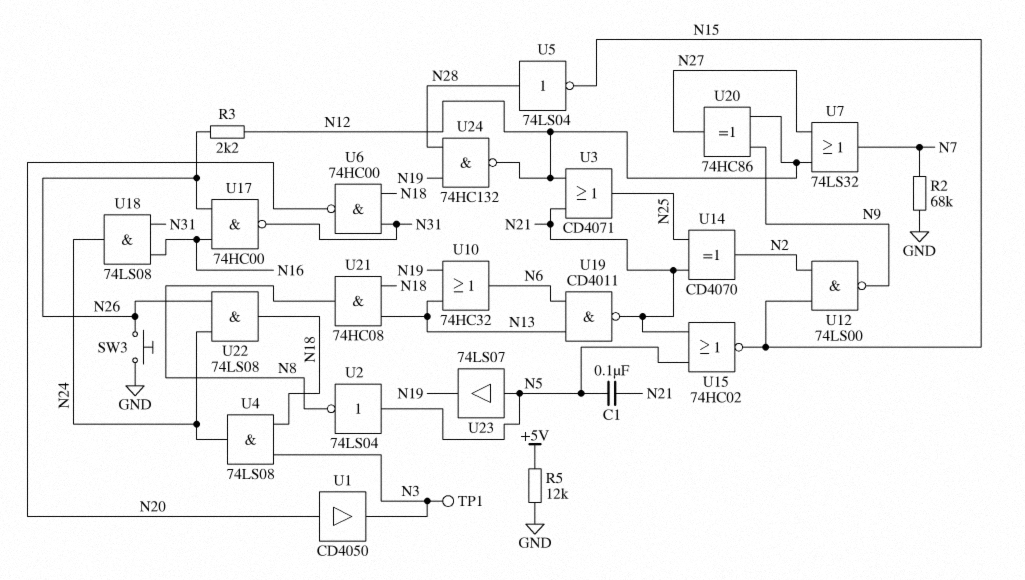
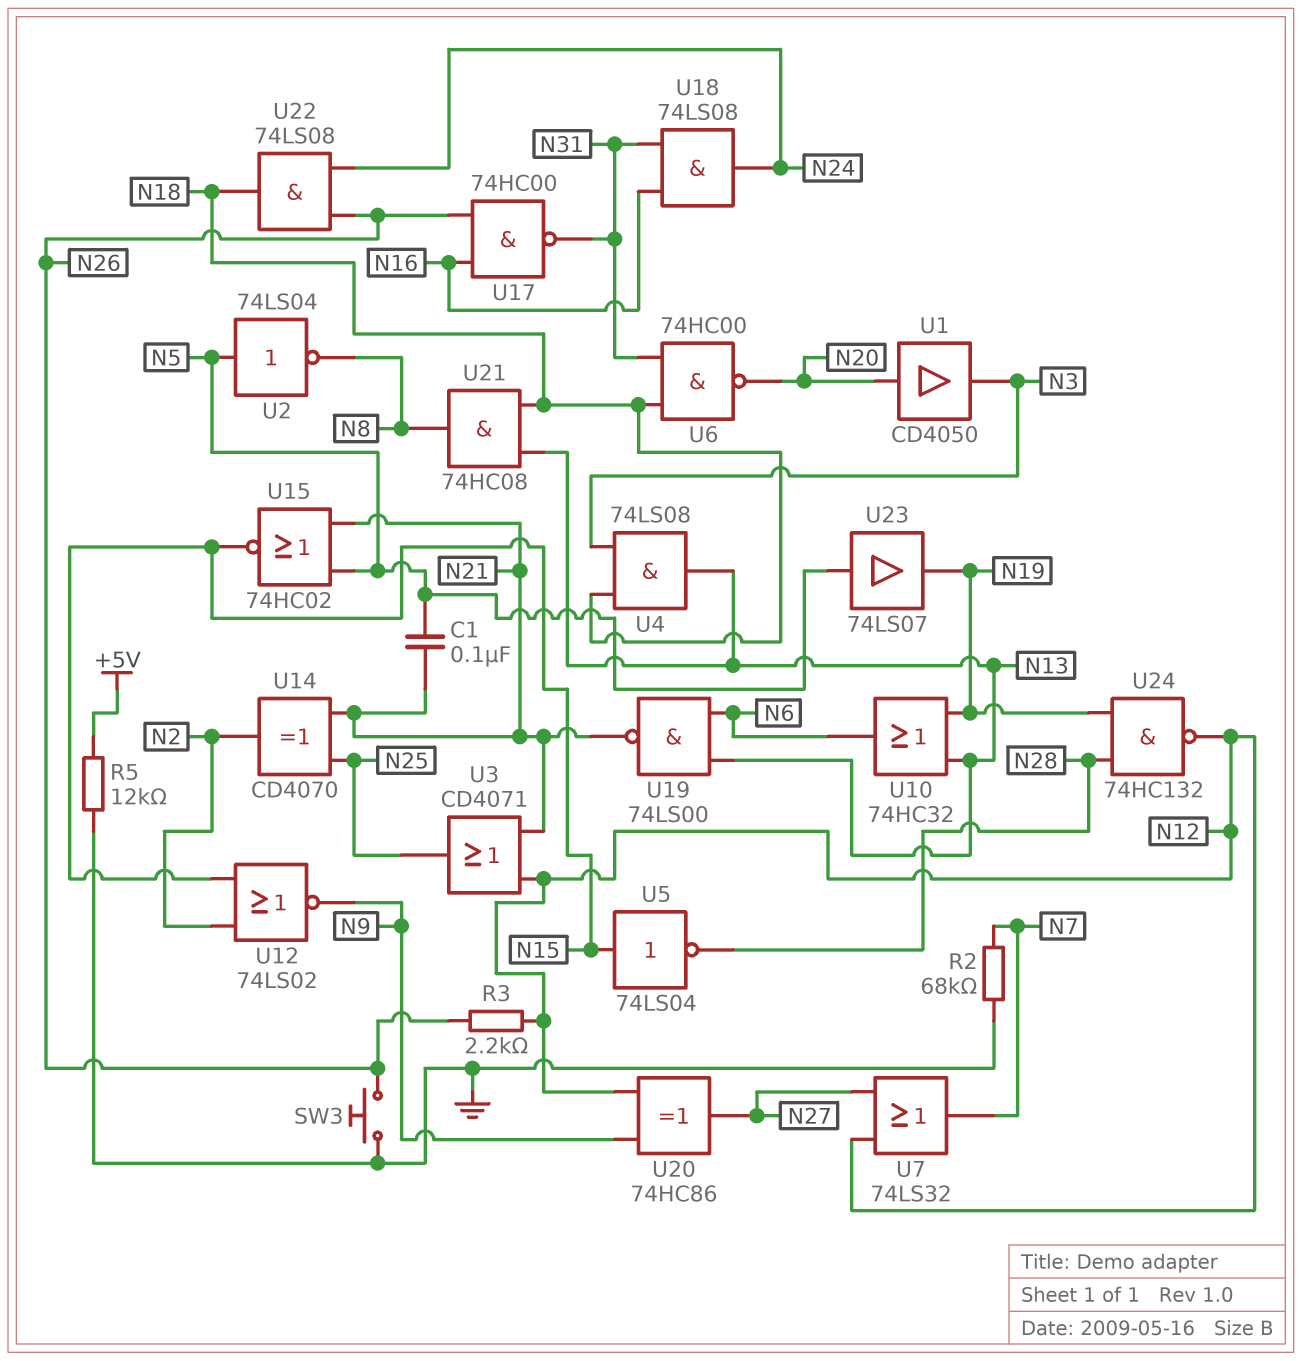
TP1: test point (N3) -> none
U4: AND 74LS08 (in N3, in N18, out N24) -> AND 74LS08 (in N3, in N18, out N13)
U5: NOT 74LS04 (in N28, out N15) -> NOT 74LS04 (in N15, out N28)
U12: NAND 74LS00 (in N2, in N15, out N9) -> NOR 74LS02 (in N2, in N15, out N9)
U19: NAND CD4011 (in N6, in N13, out N21) -> NAND 74LS00 (in N6, in N13, out N21)

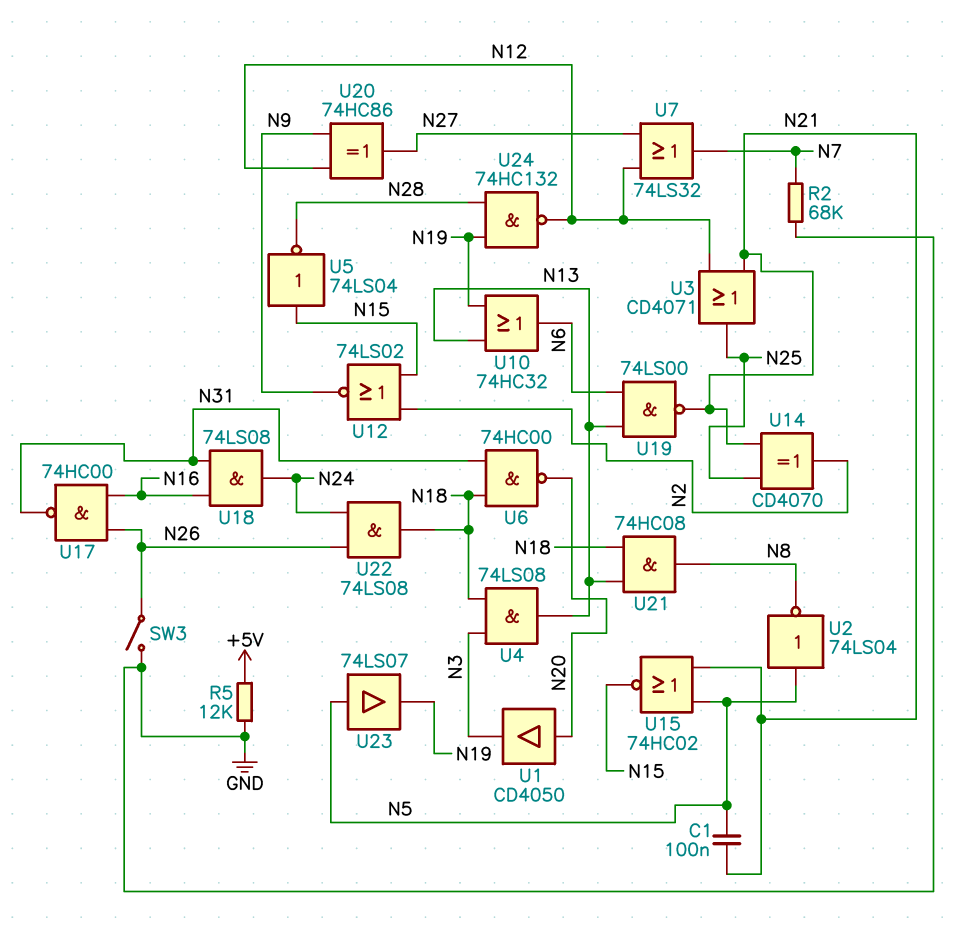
R3: 2.2k (N12, N26) -> none
SW3: button (GND, N26) -> switch (GND, N26)

